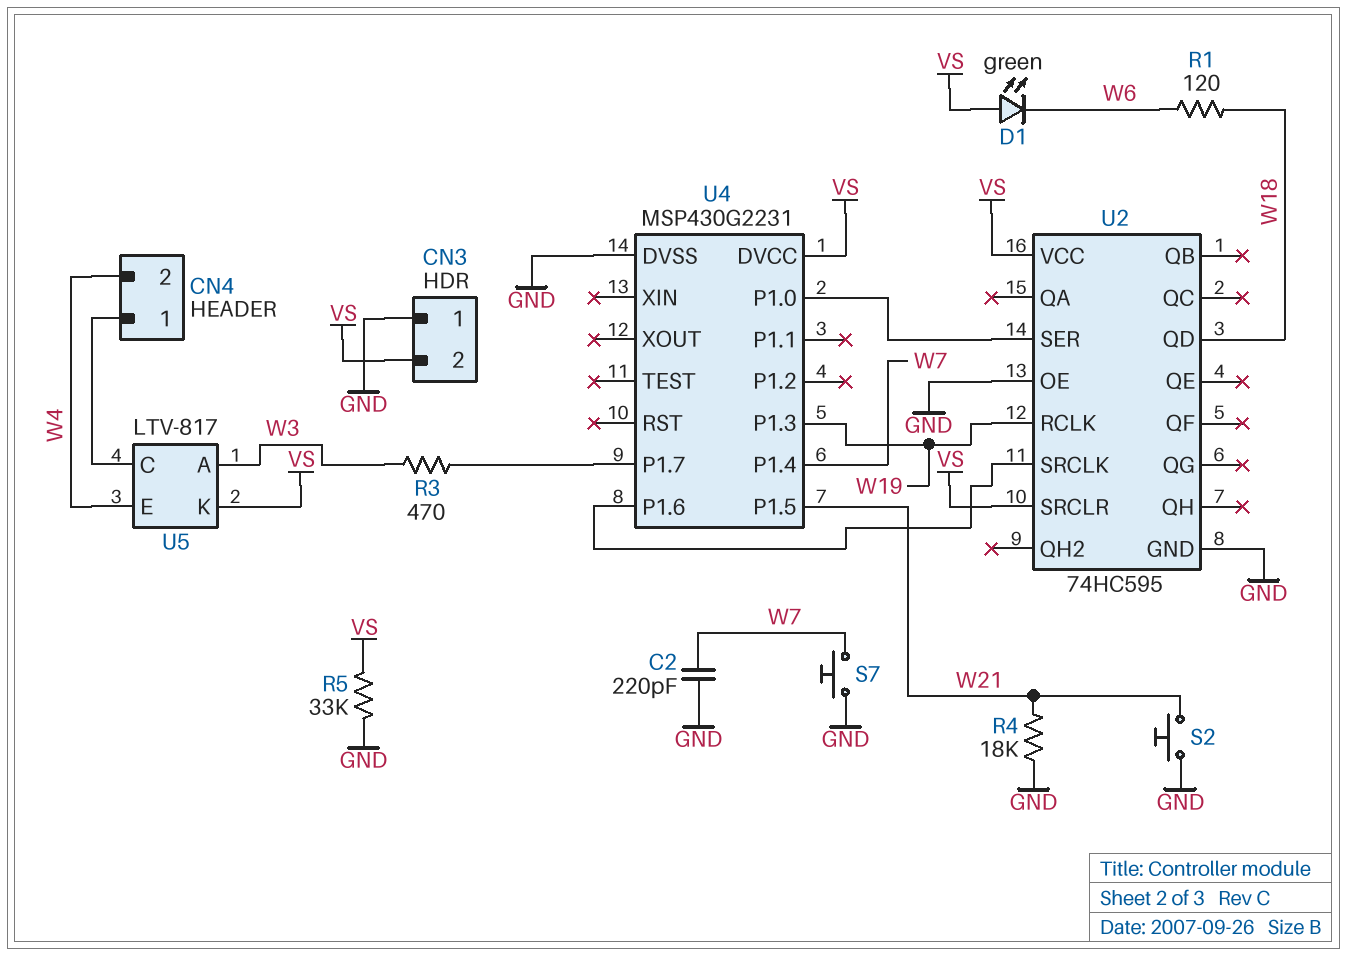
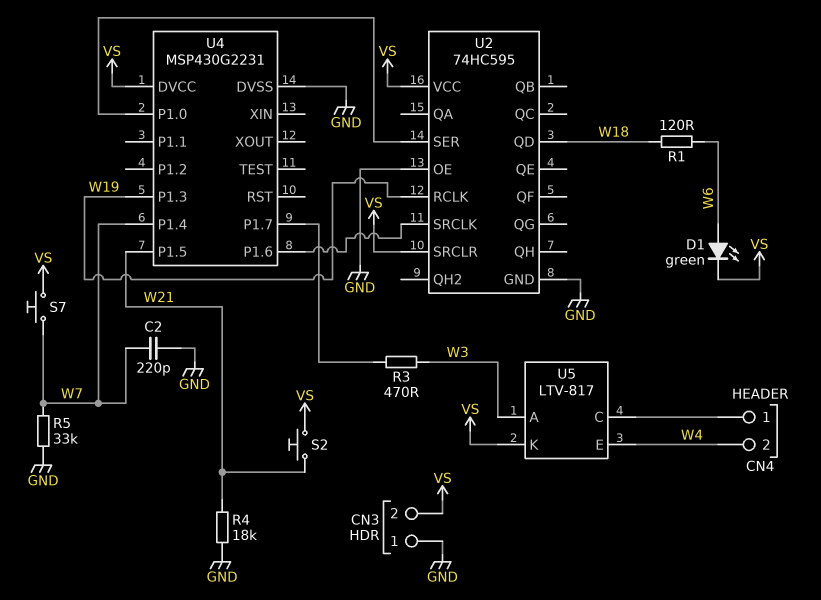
D1: LED green (A VS, K W6) -> LED green (A W6, K VS)
R5: 33k (GND, VS) -> 33k (GND, W7)
S2: button (GND, W21) -> button (VS, W21)
S7: button (GND, W7) -> button (VS, W7)

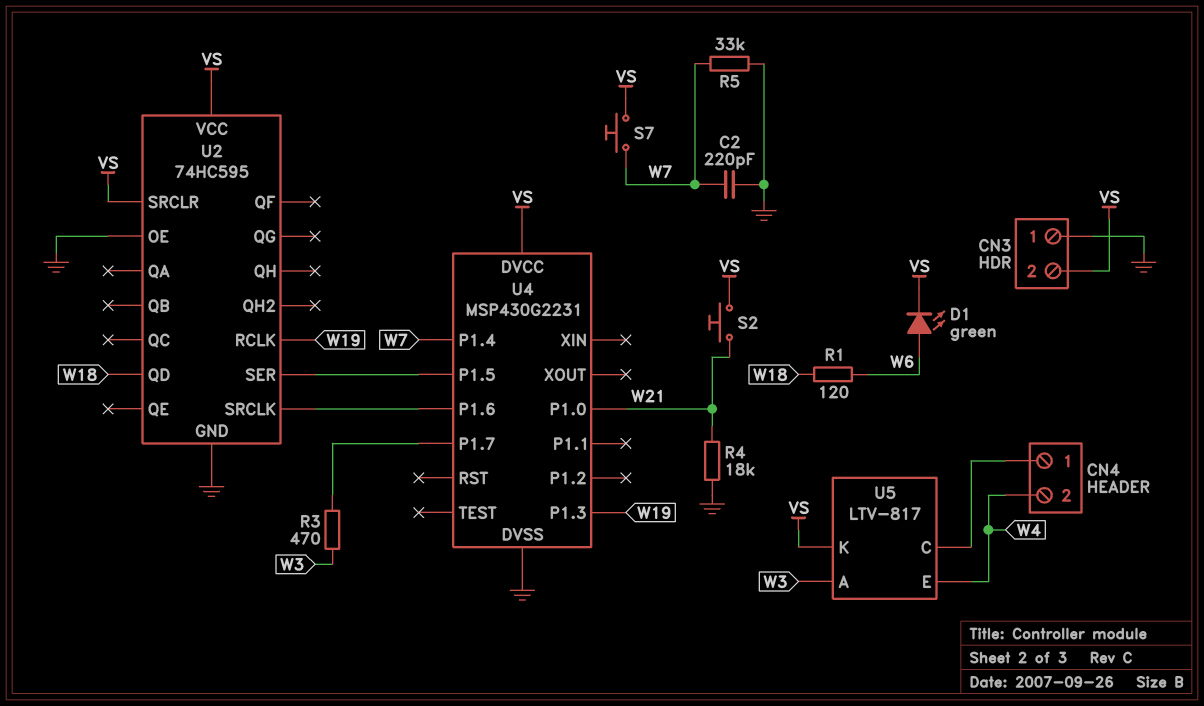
U4 pin P1.0: U2/SER -> W21
U4 pin P1.5: W21 -> U2/SER

